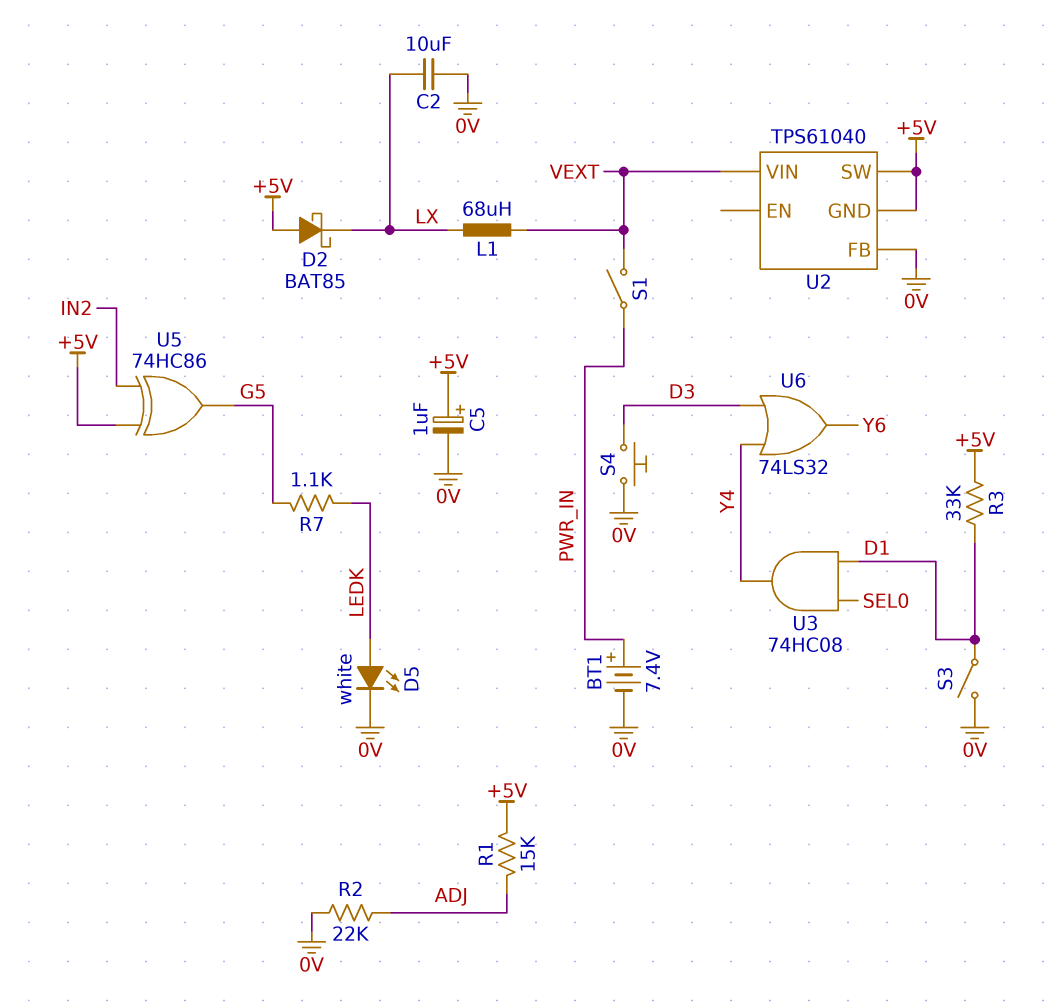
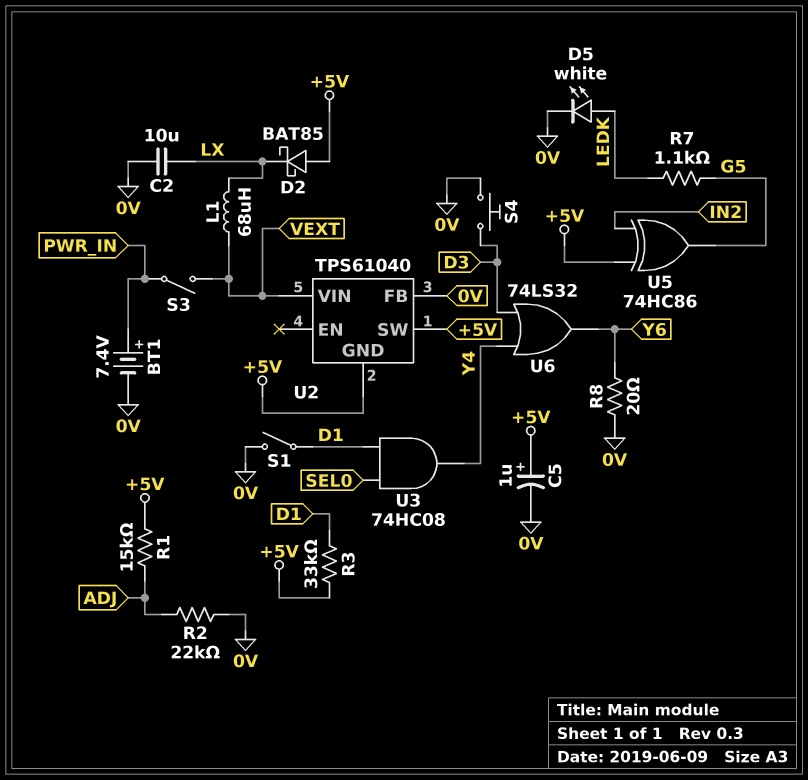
R8: none -> 20 (0V, Y6)
S1: switch (PWR_IN, VEXT) -> switch (0V, D1)
S3: switch (0V, D1) -> switch (PWR_IN, VEXT)

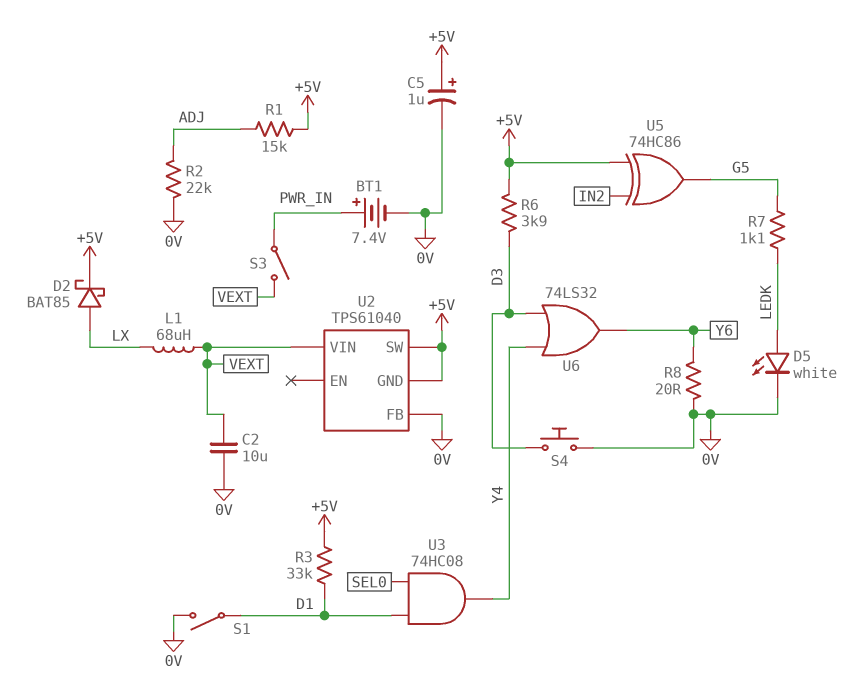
C2: 10uF (0V, LX) -> 10uF (0V, VEXT)
D2: schottky BAT85 (A +5V, K LX) -> schottky BAT85 (A LX, K +5V)
R6: none -> 3.9k (+5V, D3)

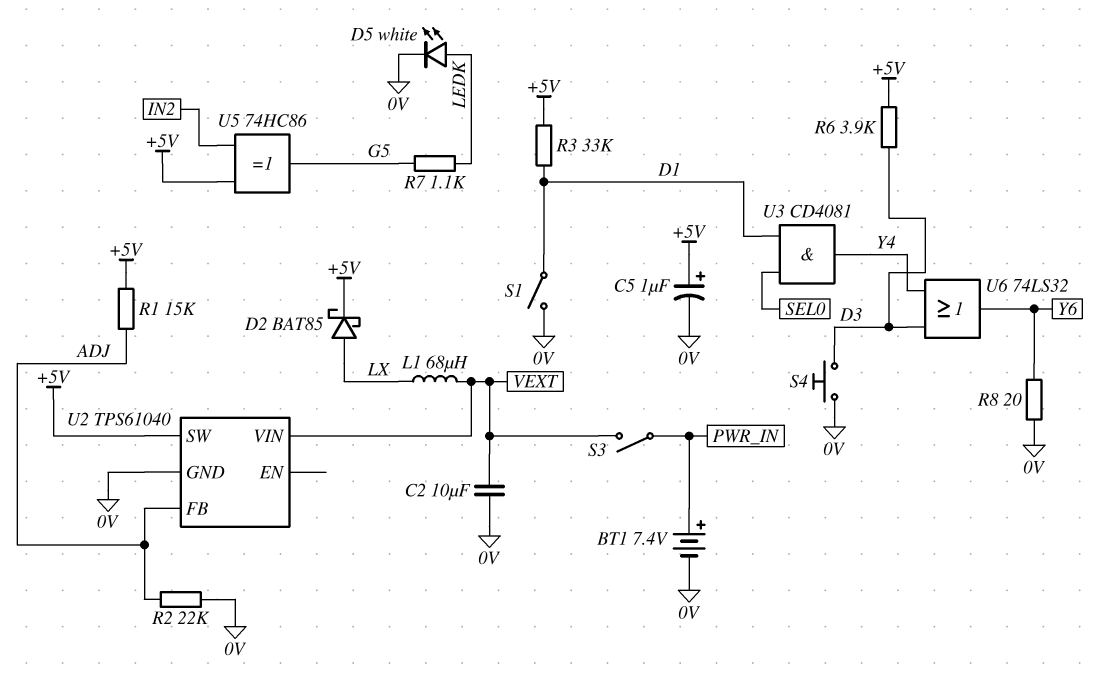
U2 pin FB: 0V -> ADJ
U2 pin GND: +5V -> 0V
U3: AND 74HC08 (in D1, in SEL0, out Y4) -> AND CD4081 (in D1, in SEL0, out Y4)

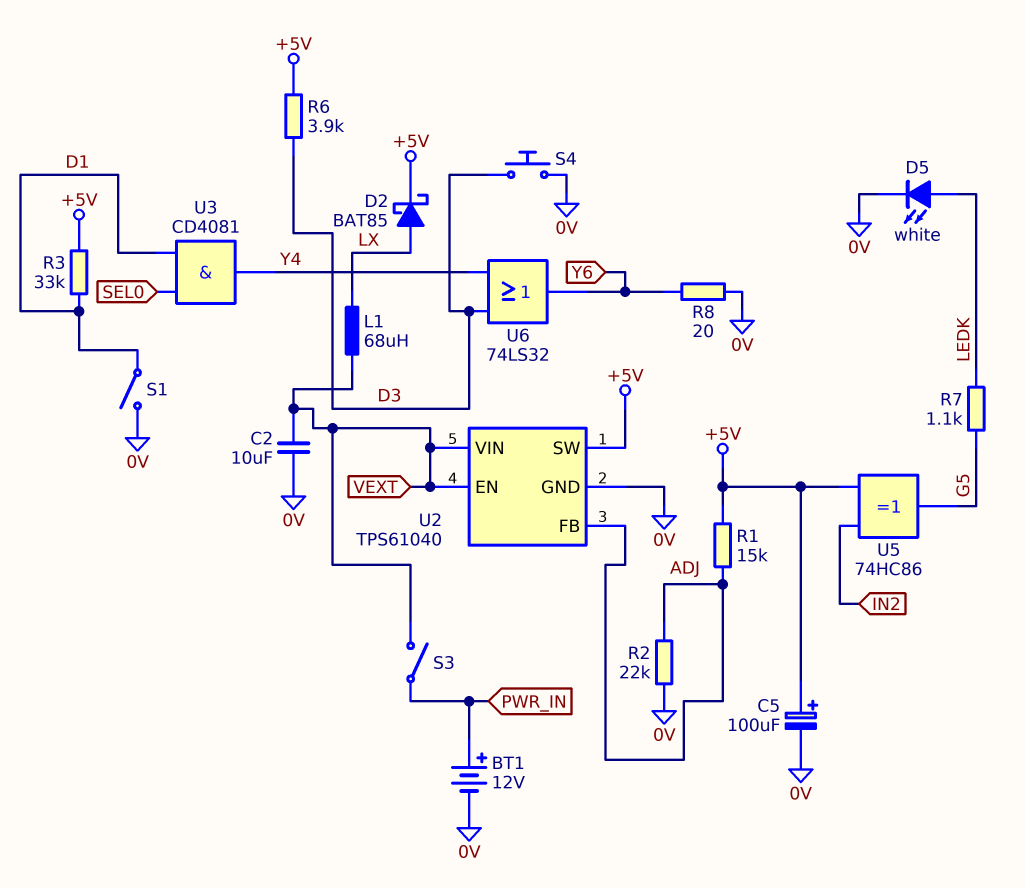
BT1: 7.4V (plus PWR_IN, minus 0V) -> 12V (plus PWR_IN, minus 0V)
C5: 1uF (plus +5V, minus 0V) -> 100uF (plus +5V, minus 0V)
U2 pin EN: none -> VEXT

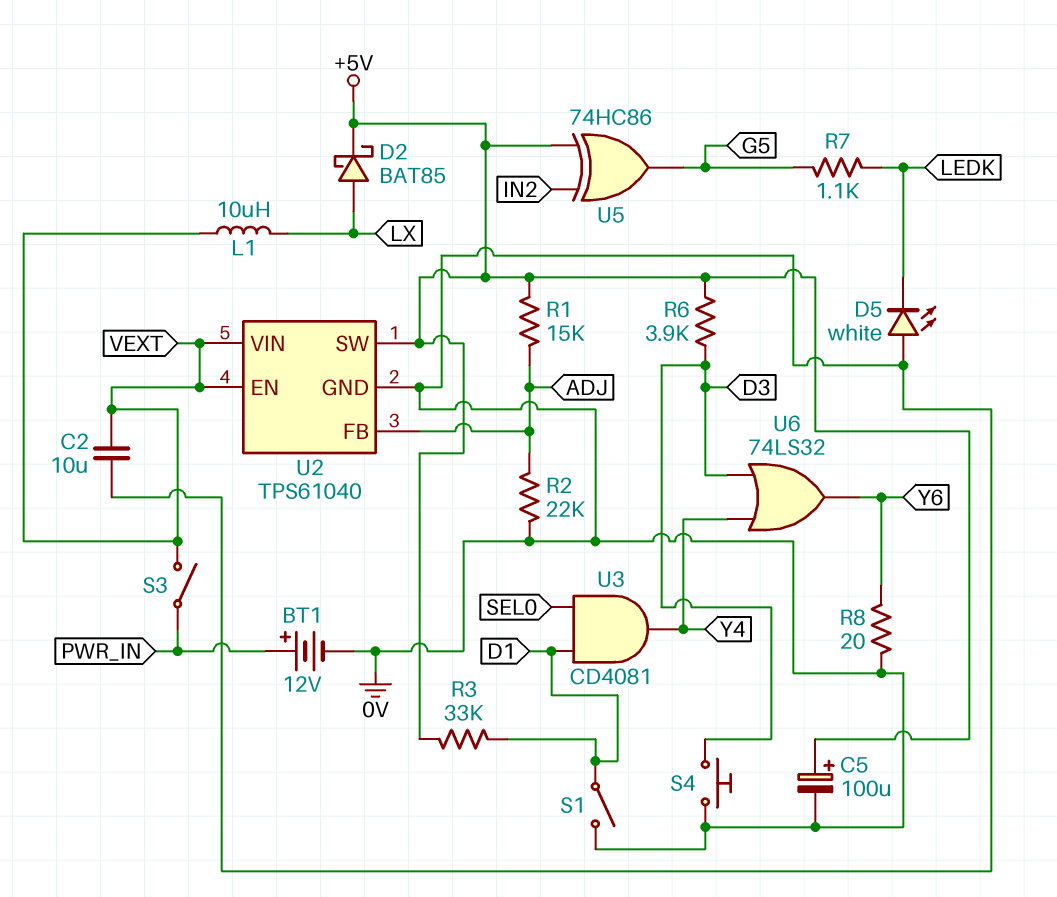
D5: LED white (A LEDK, K 0V) -> LED white (A 0V, K LEDK)
L1: 68uH (LX, VEXT) -> 10uH (LX, VEXT)

